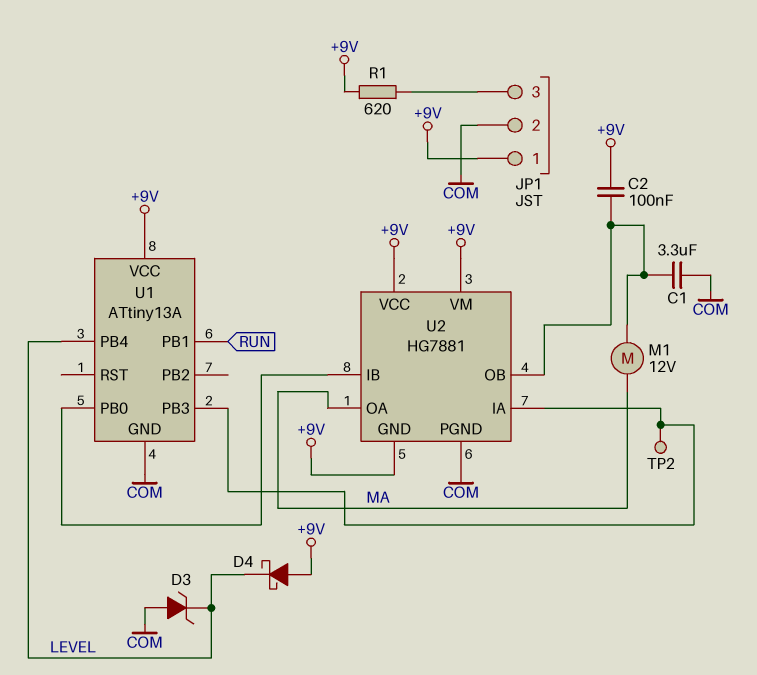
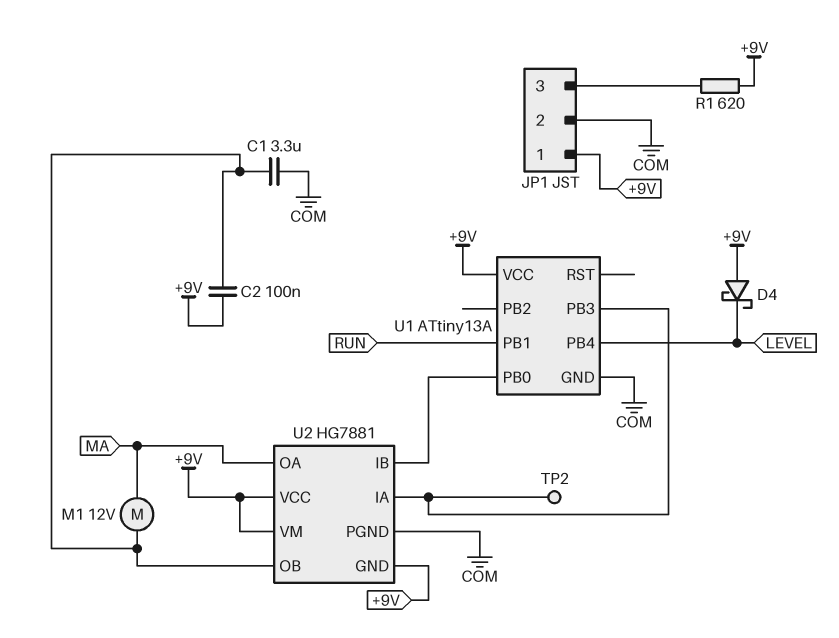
D3: zener (A COM, K LEVEL) -> none

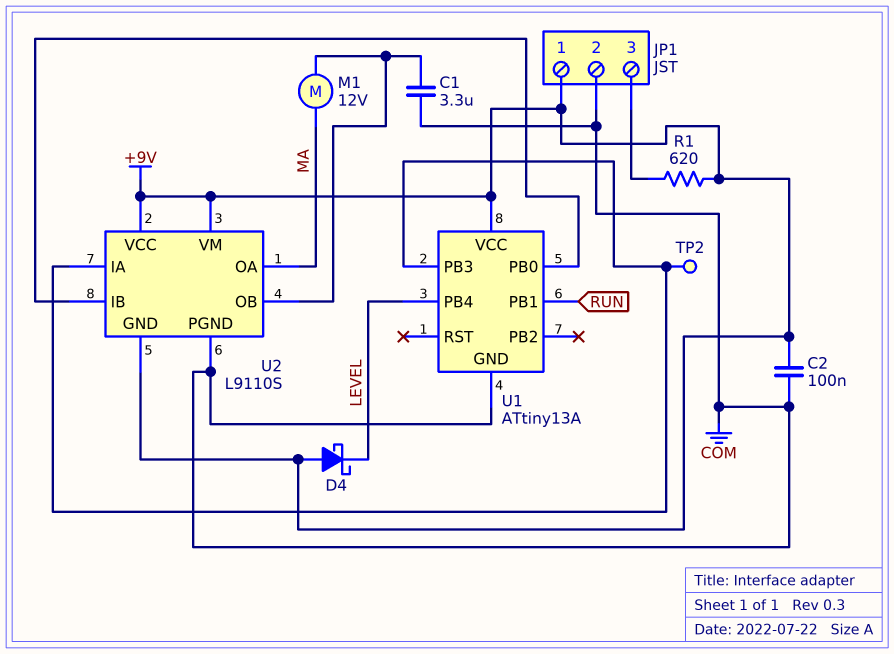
C2: 100nF (+9V, U2/OB) -> 100nF (+9V, COM)
U2: HG7881 -> L9110S

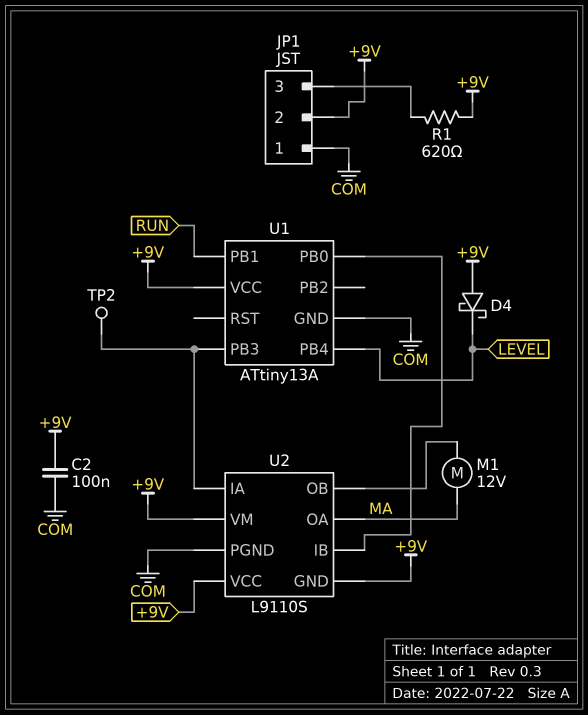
C1: 3.3uF (COM, U2/OB) -> none
JP1 pin 1: +9V -> COM
JP1 pin 2: COM -> +9V

